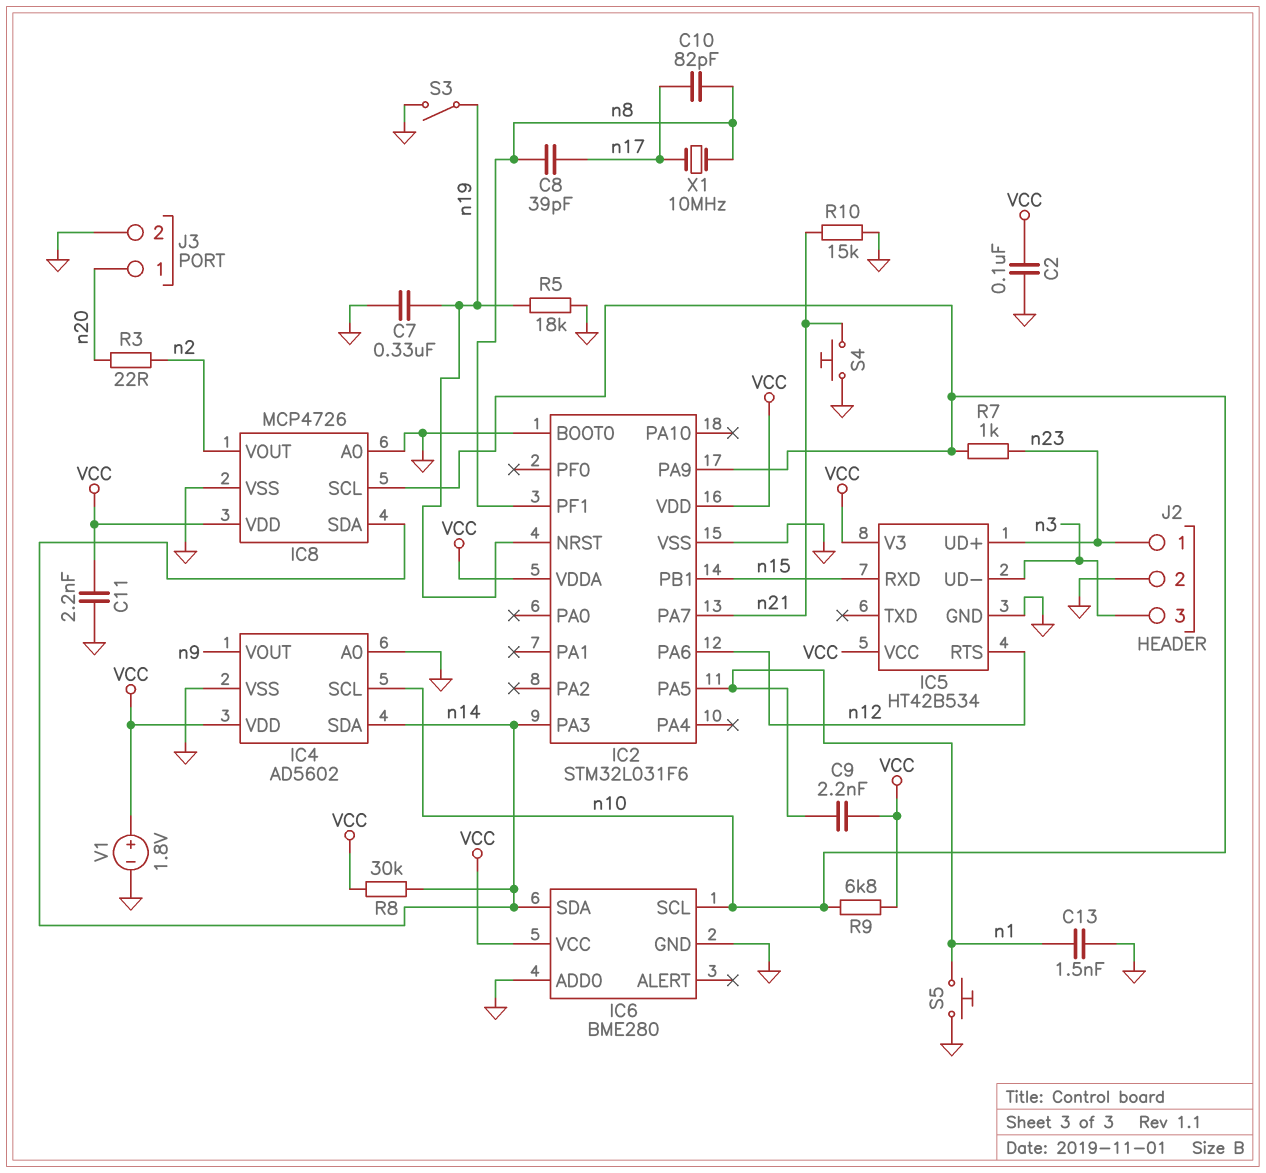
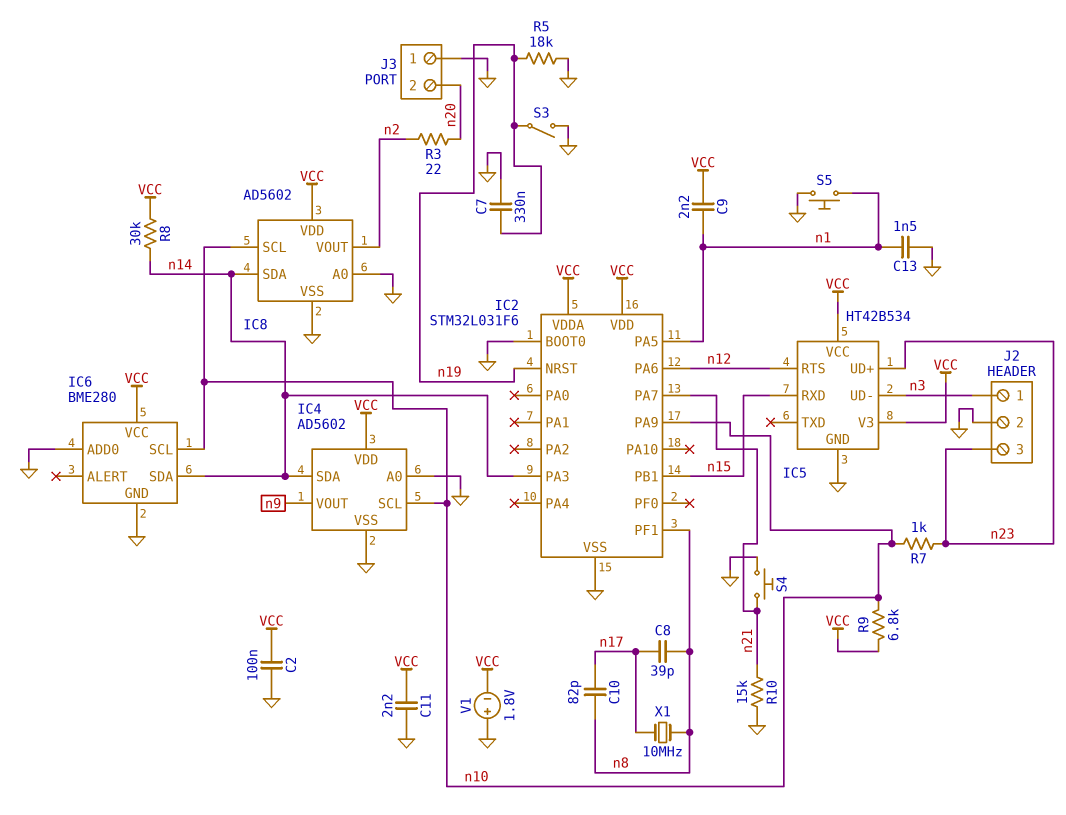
IC8: MCP4726 -> AD5602
J2 pin 1: n23 -> n3
J2 pin 3: n3 -> n23
J3 pin 1: n20 -> GND
J3 pin 2: GND -> n20
V1: 1.8V (plus VCC, minus GND) -> 1.8V (plus GND, minus VCC)

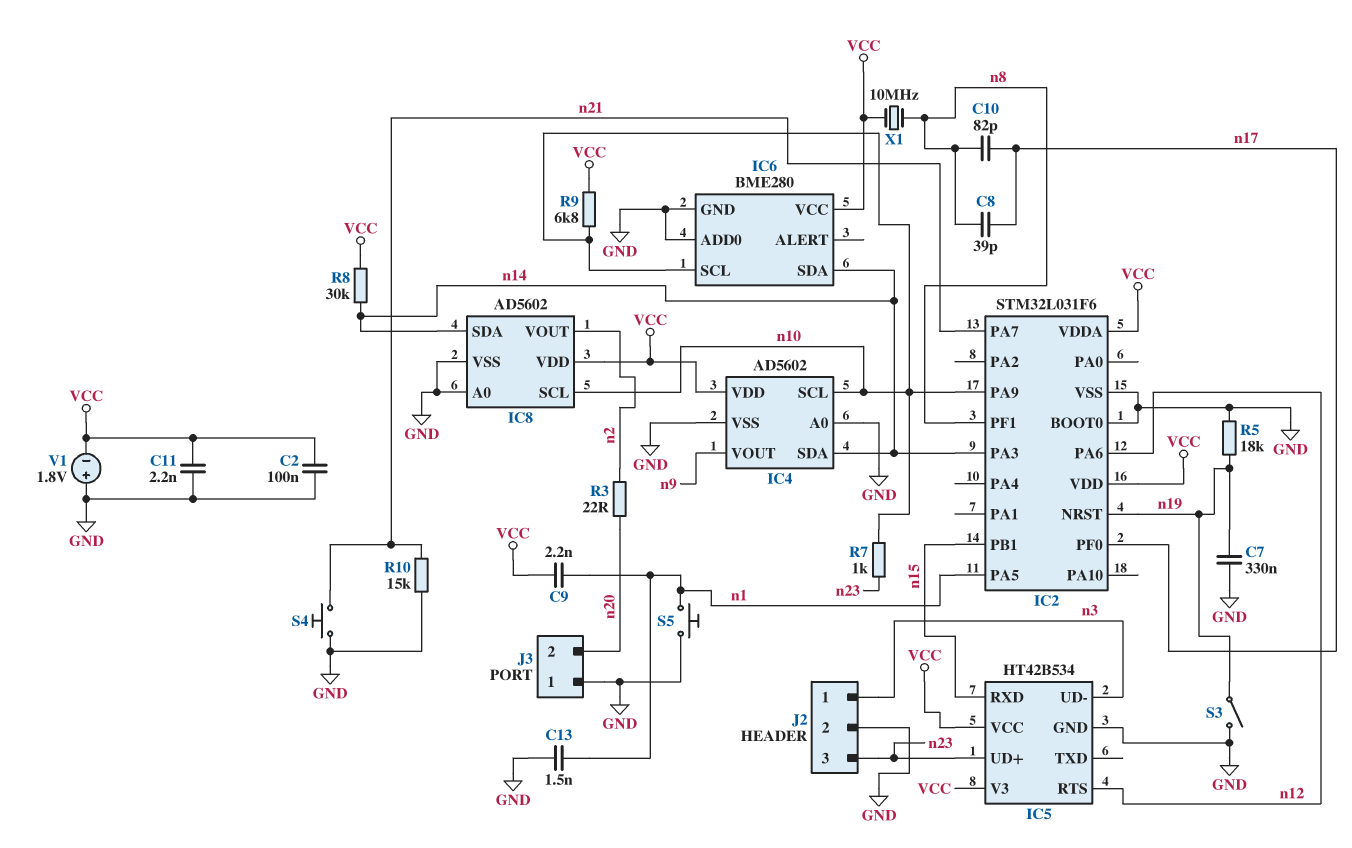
IC2 pin PF0: none -> n17
X1: 10MHz (n8, n17) -> 10MHz (VCC, n8)

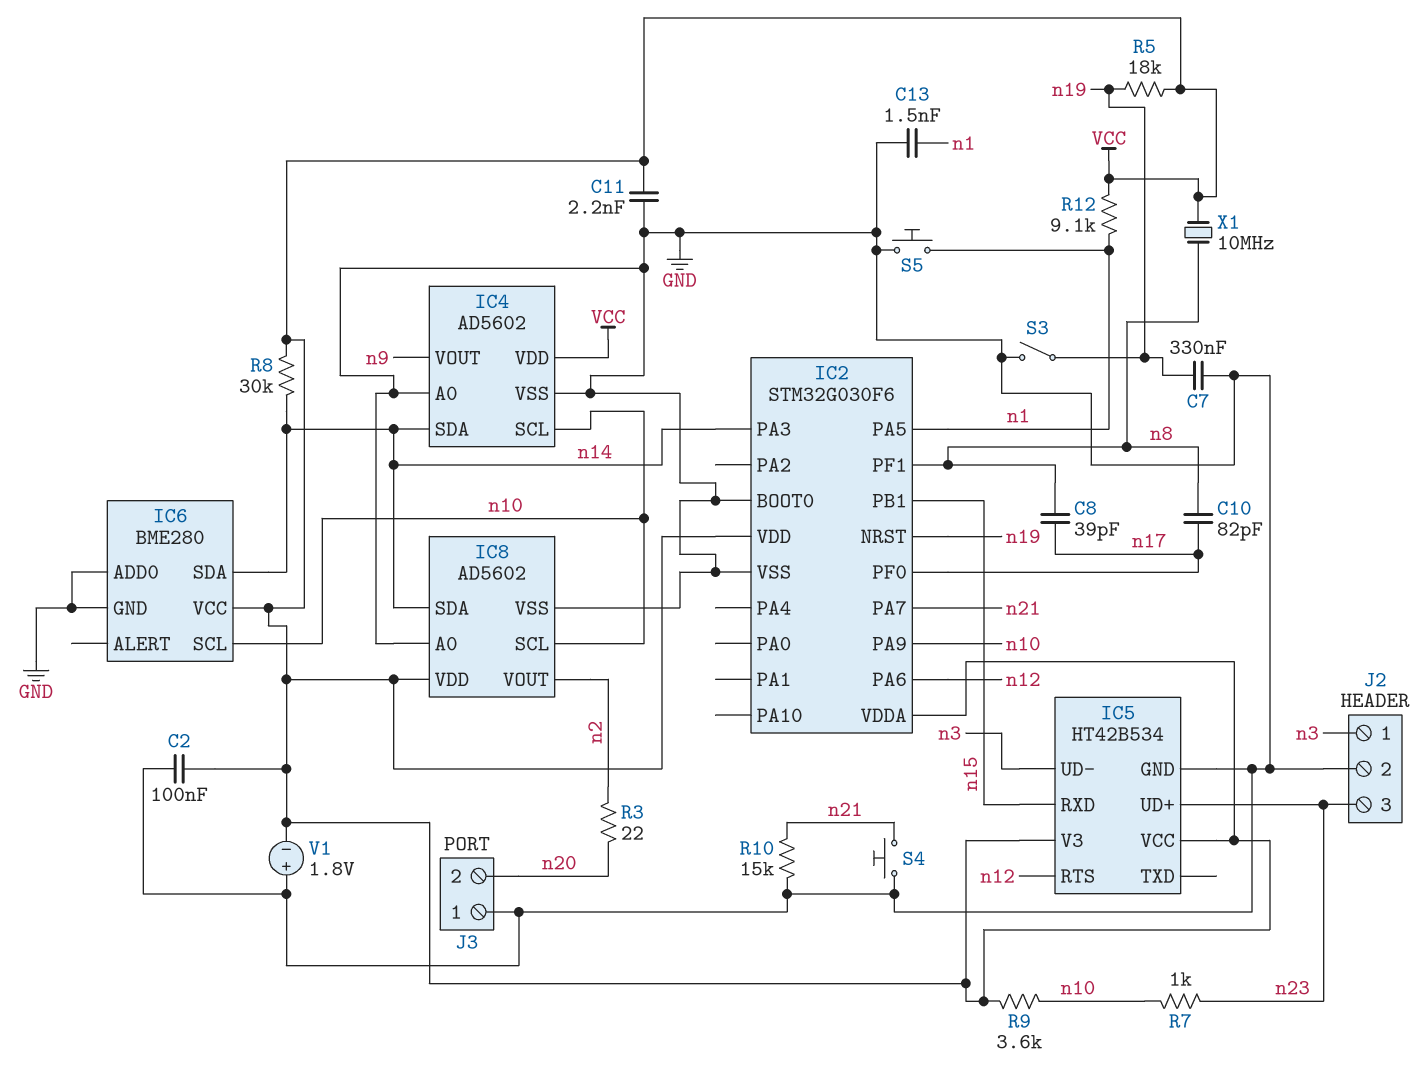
C9: 2.2nF (VCC, n1) -> none
IC2: STM32L031F6 -> STM32G030F6
R5: 18k (GND, n19) -> 18k (VCC, n19)
R9: 6.8k (VCC, n10) -> 3.6k (VCC, n10)
R12: none -> 9.1k (VCC, n1)

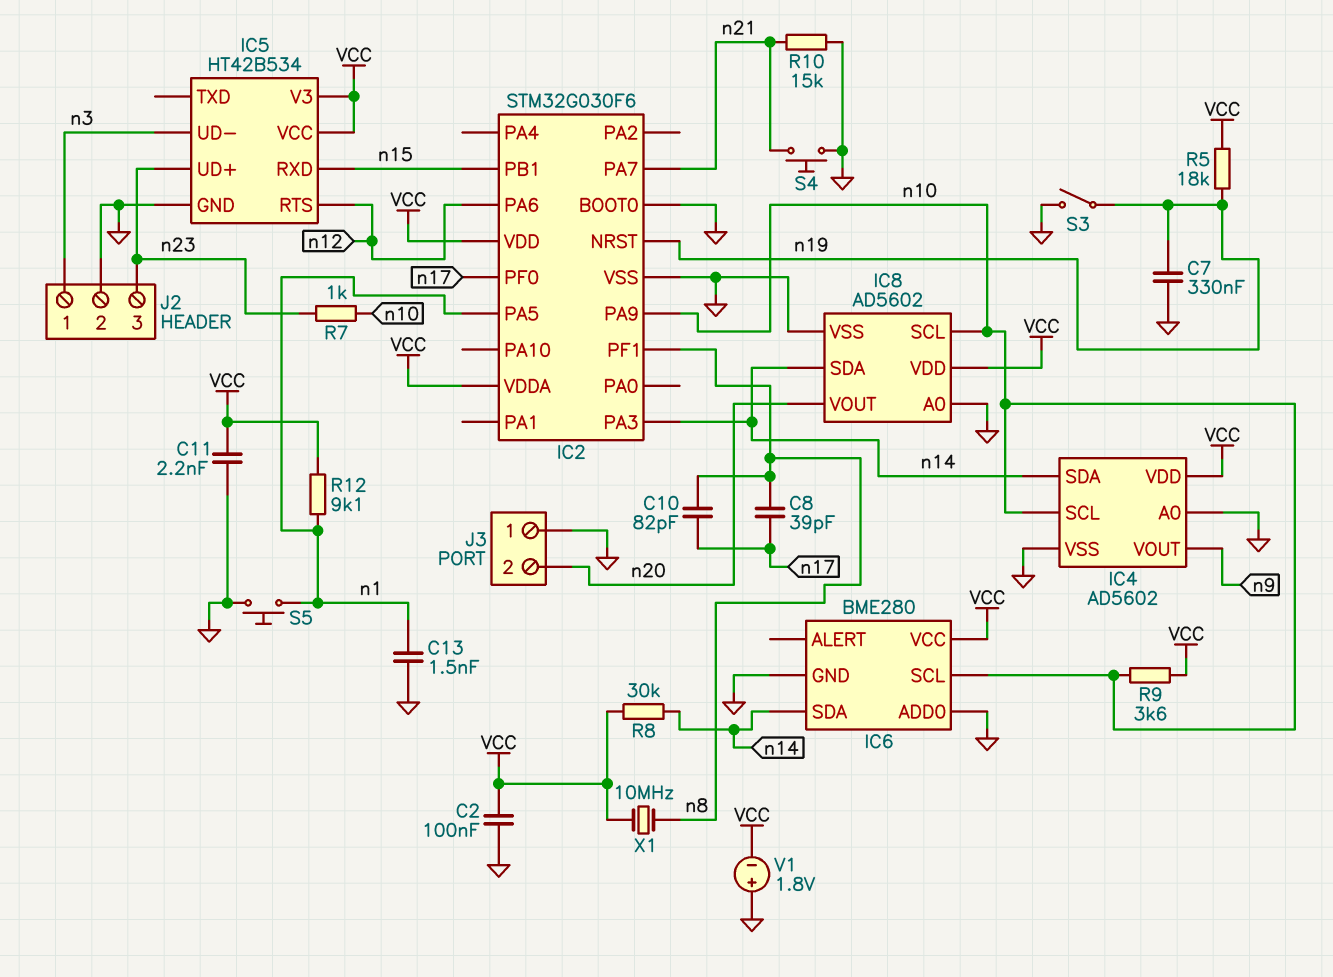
IC8 pin VOUT: n2 -> n20
R3: 22 (n2, n20) -> none

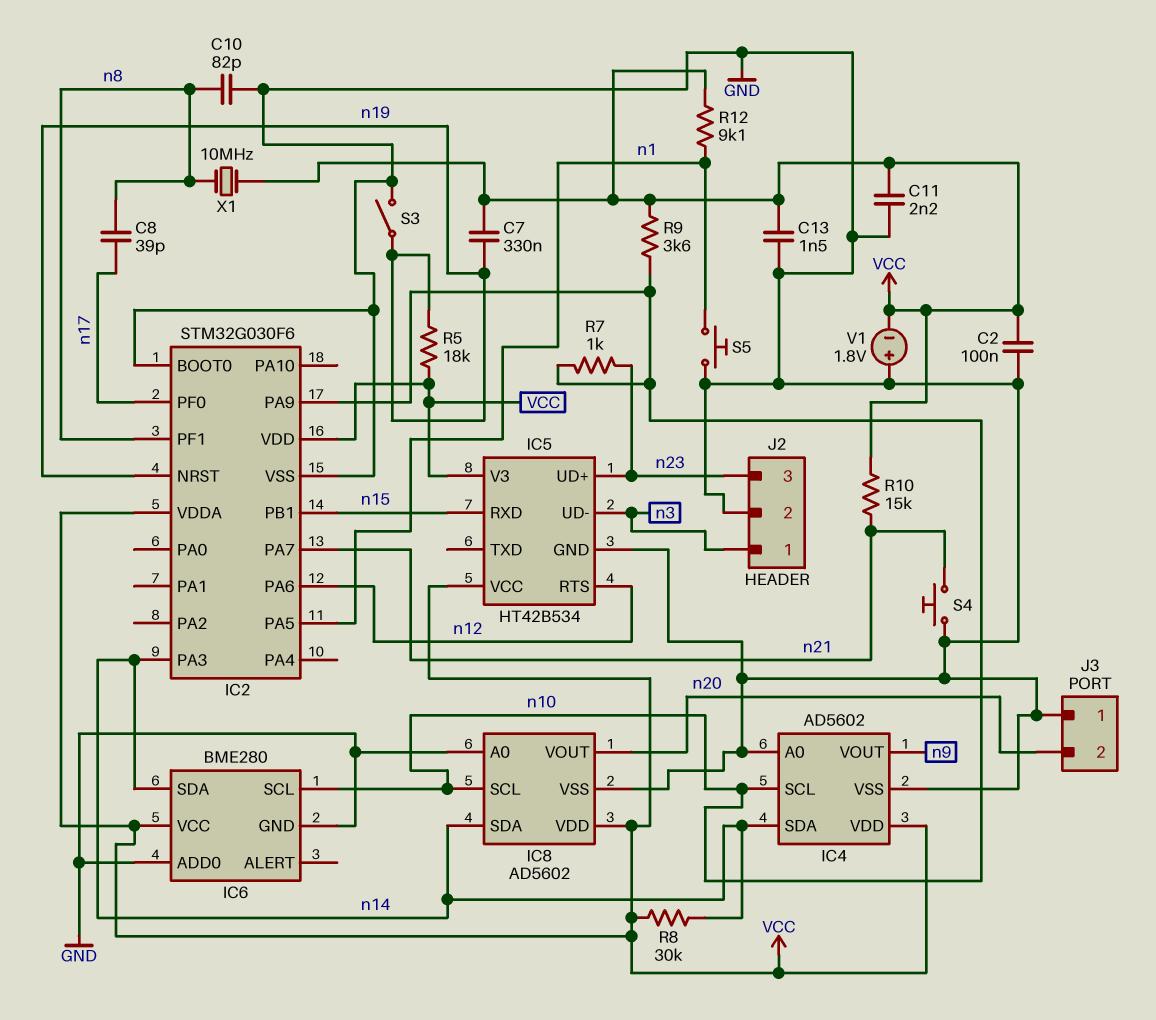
C7: 330nF (GND, n19) -> 330nF (VCC, n19)
C10: 82pF (n8, n17) -> 82pF (GND, n8)
C13: 1.5nF (GND, n1) -> 1.5nF (GND, VCC)
R10: 15k (GND, n21) -> 15k (VCC, n21)

